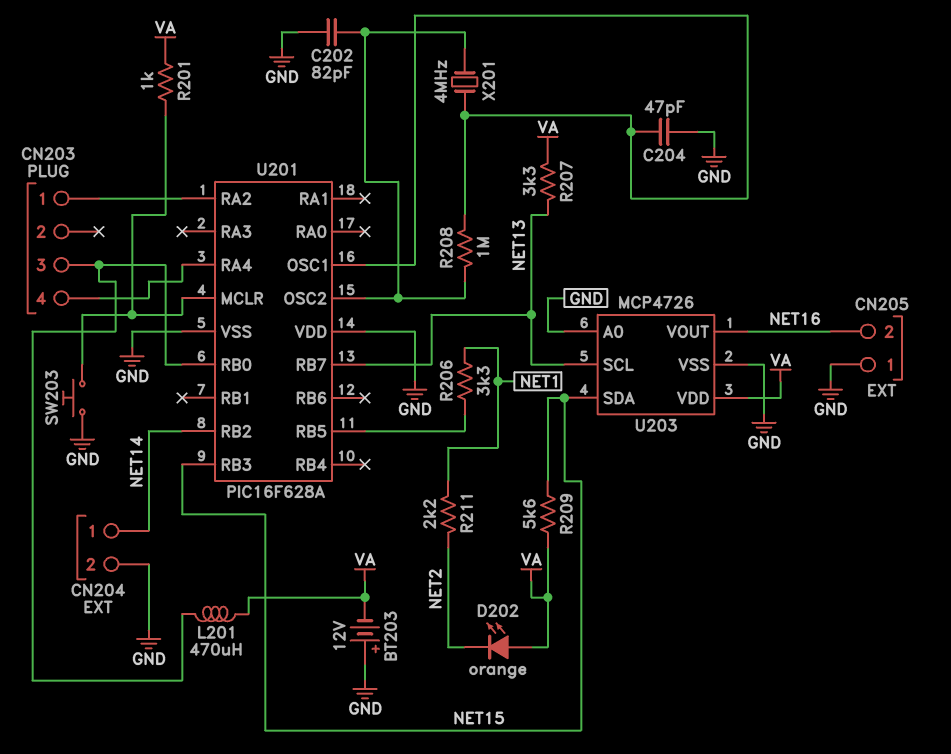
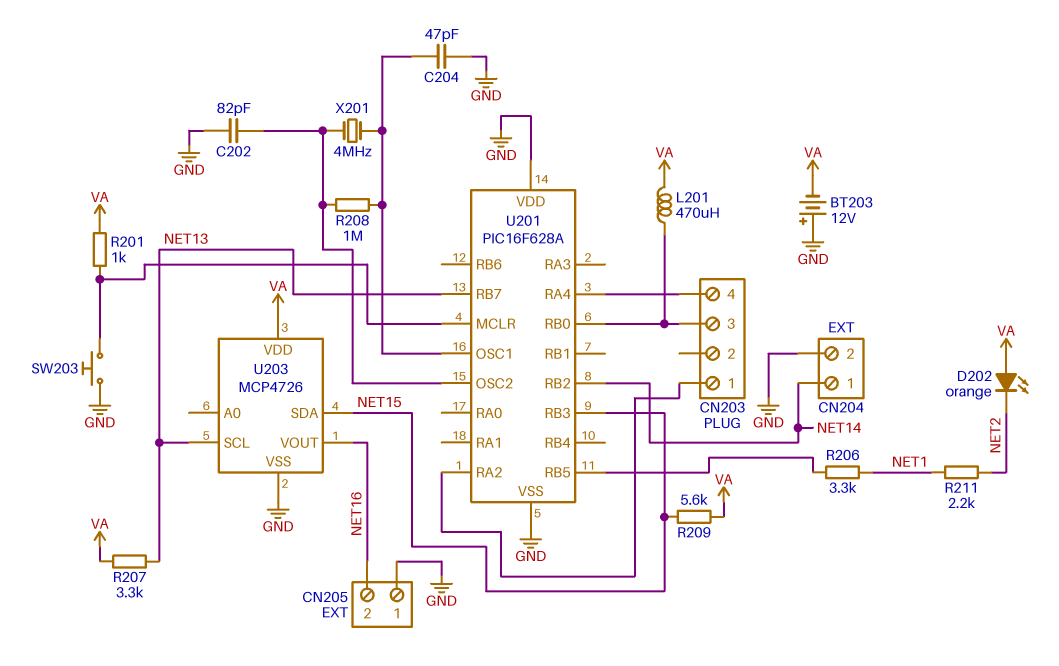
U203 pin A0: GND -> none

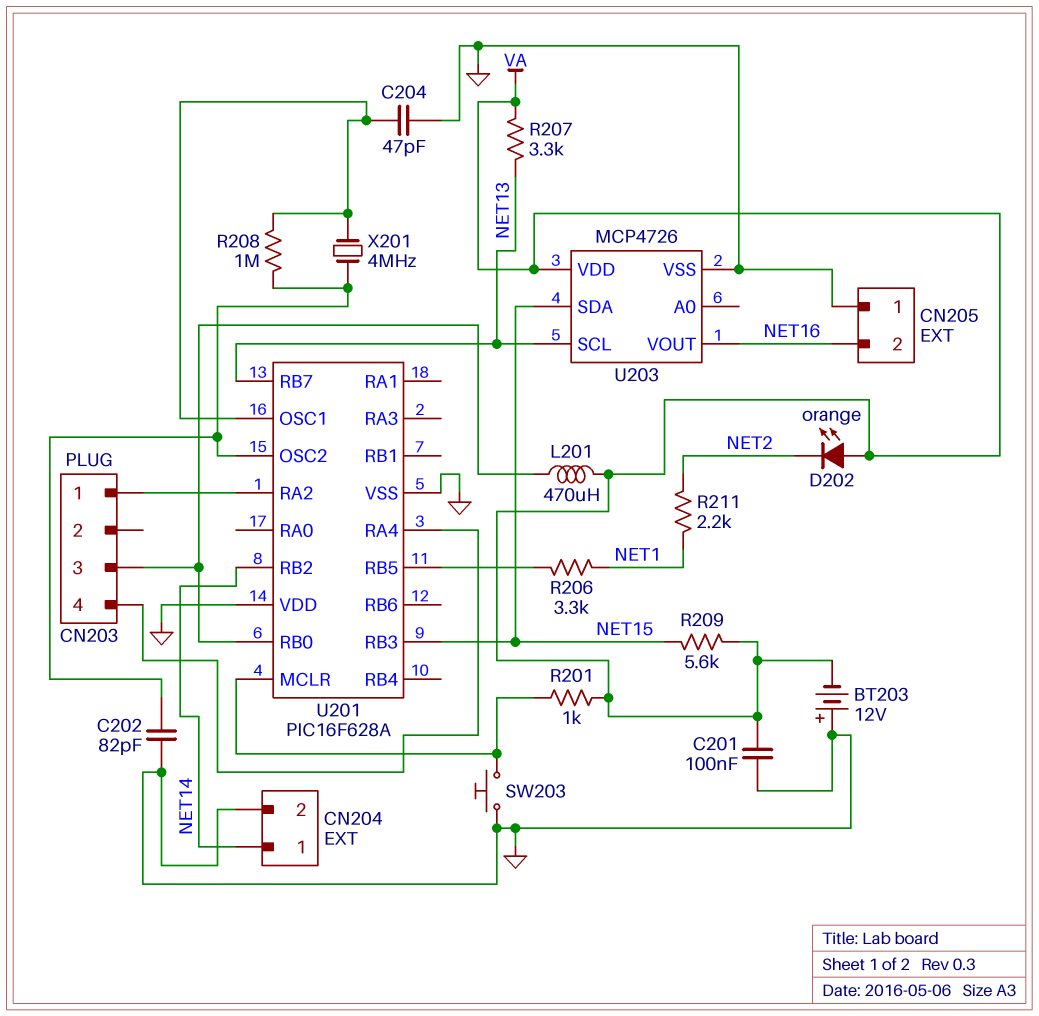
C201: none -> 100nF (GND, VA)

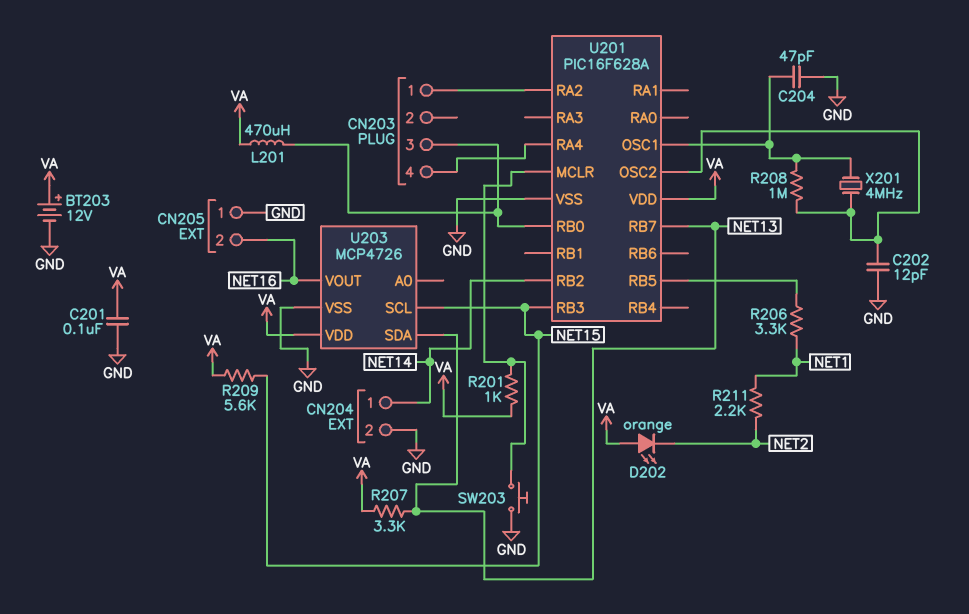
BT203: 12V (plus GND, minus VA) -> 12V (plus VA, minus GND)
C202: 82pF (GND, U201/OSC2) -> 12pF (GND, U201/OSC2)
U201 pin VDD: GND -> VA
U203 pin SCL: NET13 -> NET15
U203 pin SDA: NET15 -> NET13

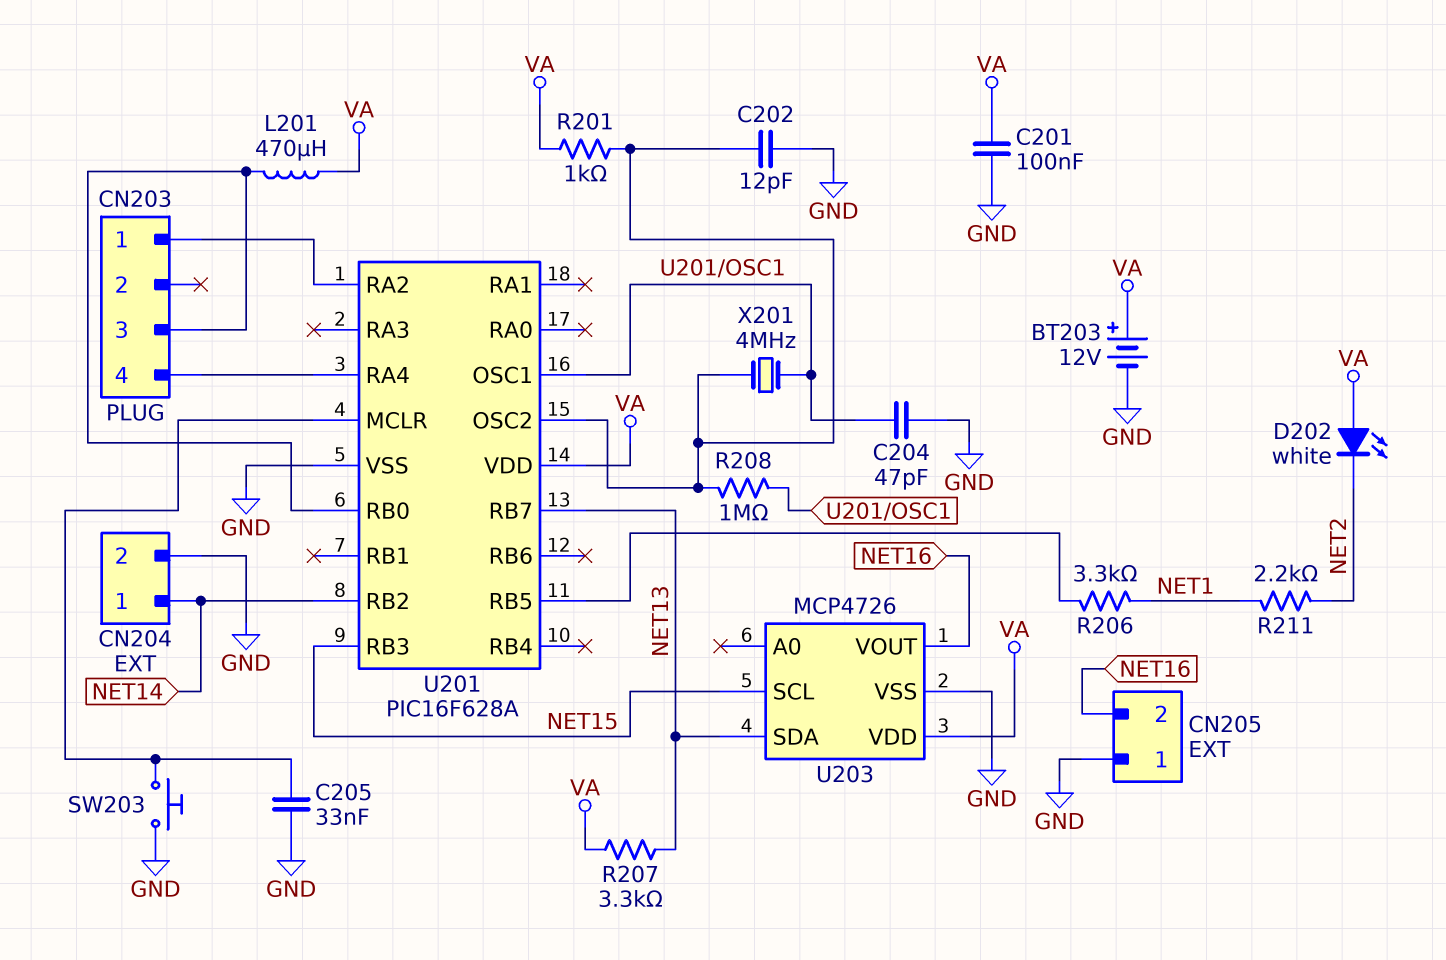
C205: none -> 33nF (GND, U201/MCLR)
D202: LED orange (A VA, K NET2) -> LED white (A VA, K NET2)
R201: 1k (U201/MCLR, VA) -> 1k (U201/OSC2, VA)
R209: 5.6k (NET15, VA) -> none

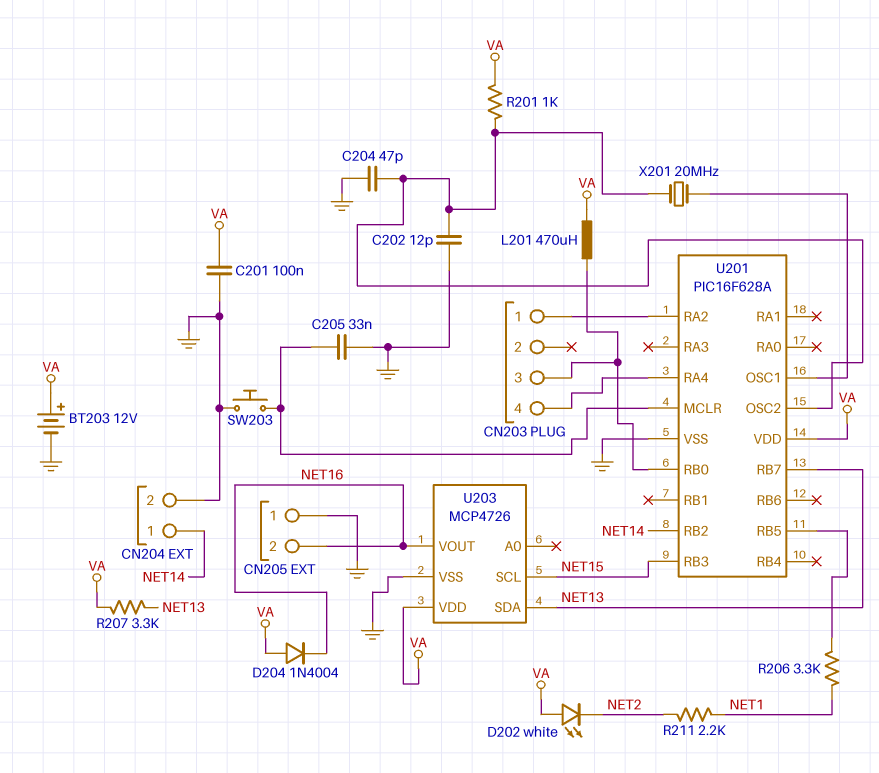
C204: 47pF (GND, U201/OSC1) -> 47pF (GND, U201/OSC2)
D204: none -> diode 1N4004 (A VA, K NET16)
R208: 1M (U201/OSC1, U201/OSC2) -> none
X201: 4MHz (U201/OSC1, U201/OSC2) -> 20MHz (U201/OSC1, U201/OSC2)

